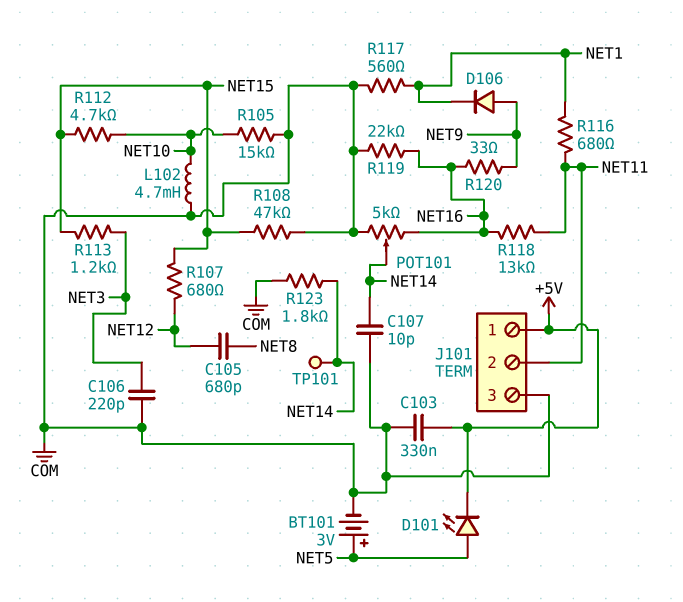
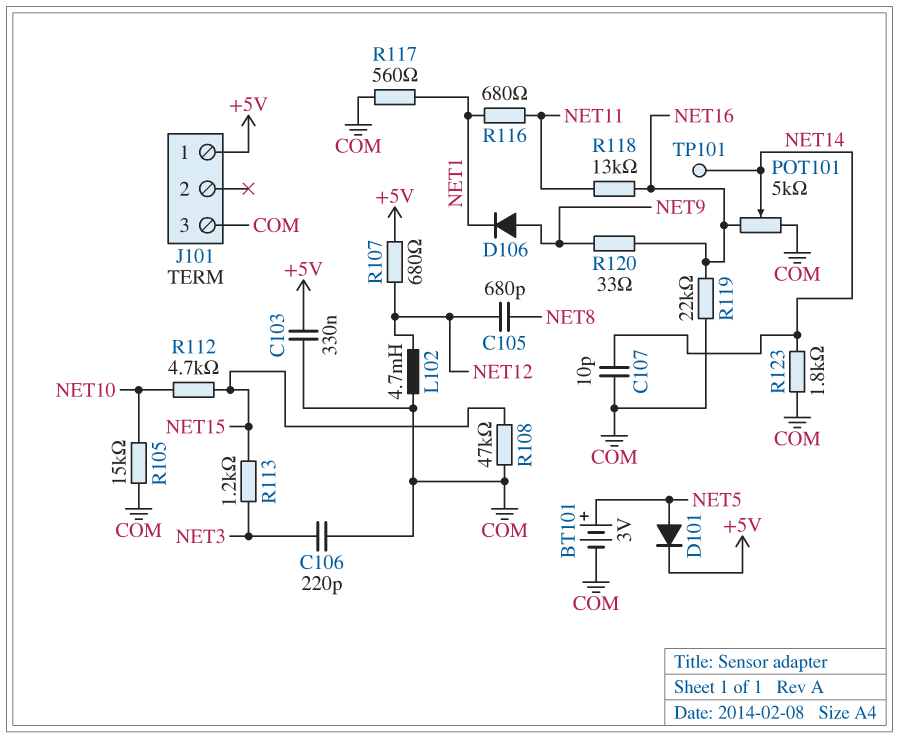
D101: LED (A NET5, K +5V) -> diode (A NET5, K +5V)
J101 pin 2: NET11 -> none
L102: 4.7mH (COM, NET10) -> 4.7mH (COM, NET12)
R107: 680 (NET12, NET15) -> 680 (+5V, NET12)

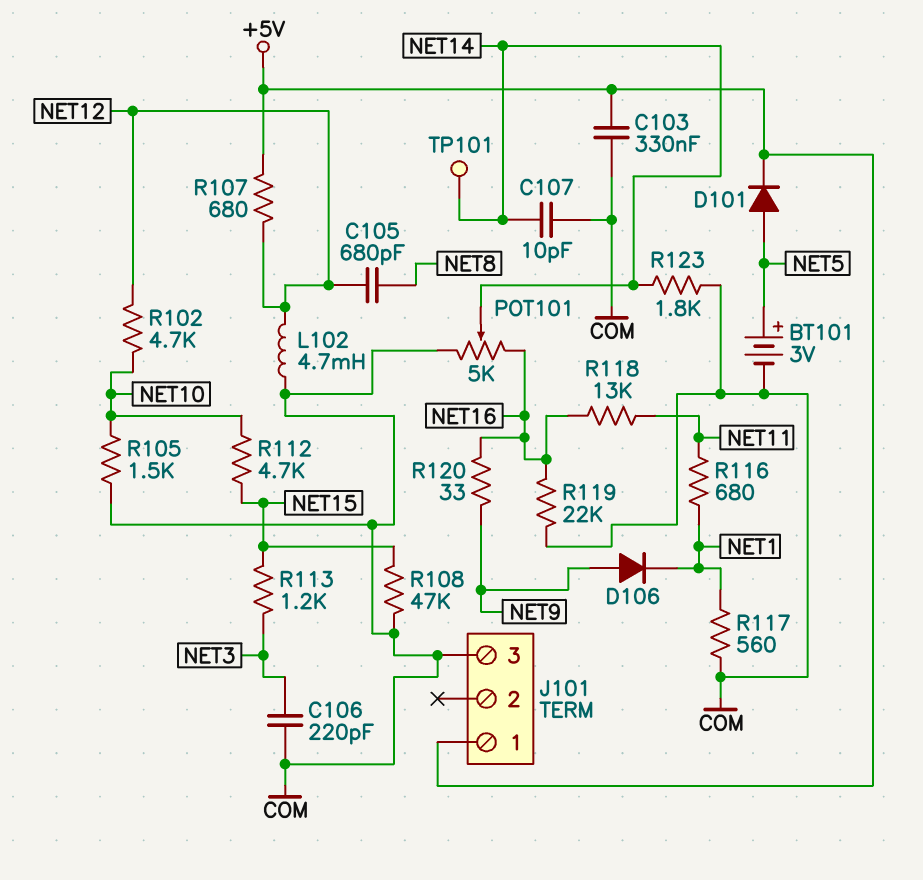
R102: none -> 4.7k (NET10, NET12)
R105: 15k (COM, NET10) -> 1.5k (COM, NET10)

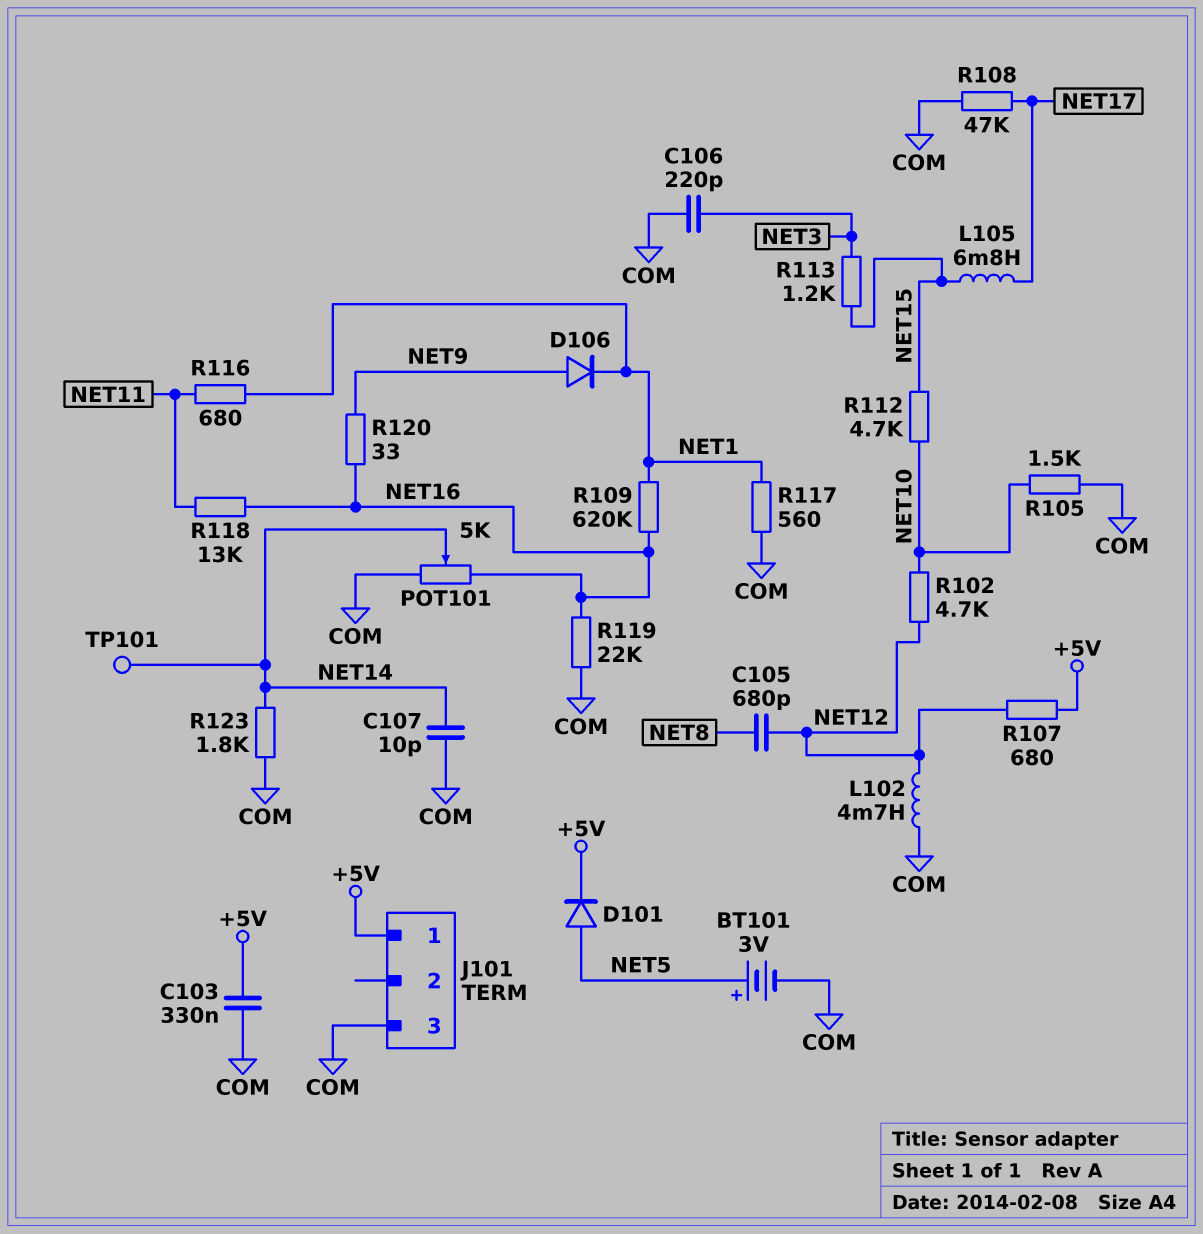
L105: none -> 6.8mH (NET15, NET17)
R108: 47k (COM, NET15) -> 47k (COM, NET17)
R109: none -> 620k (NET1, NET16)

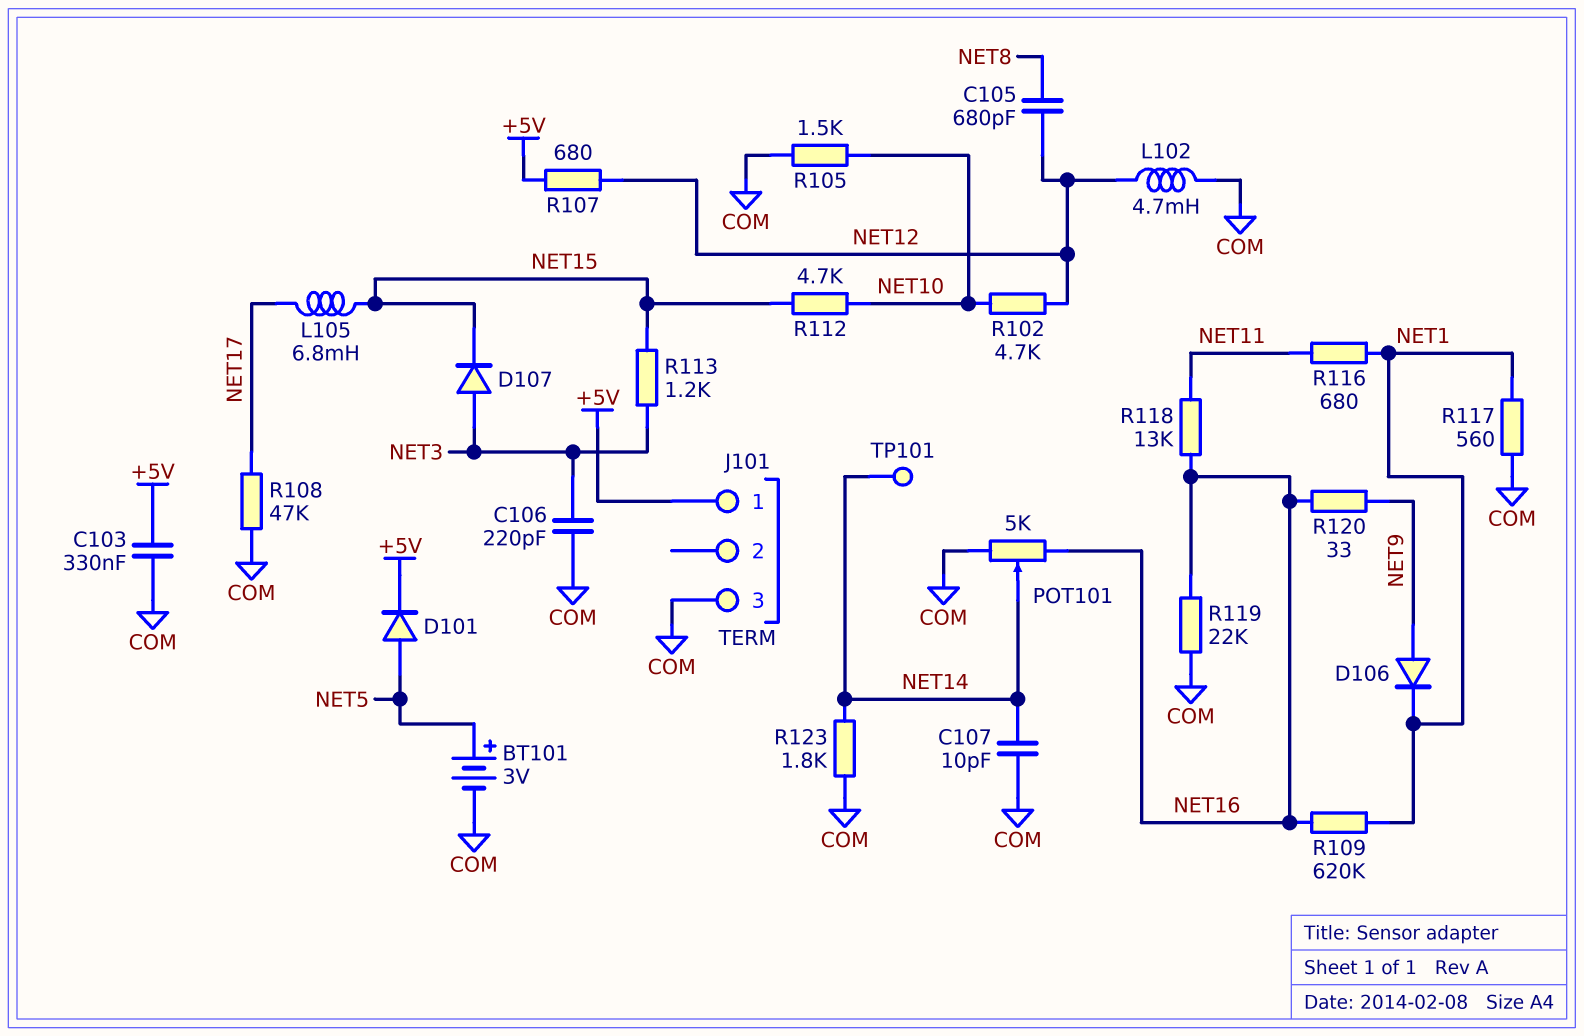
D107: none -> diode (A NET3, K NET15)

